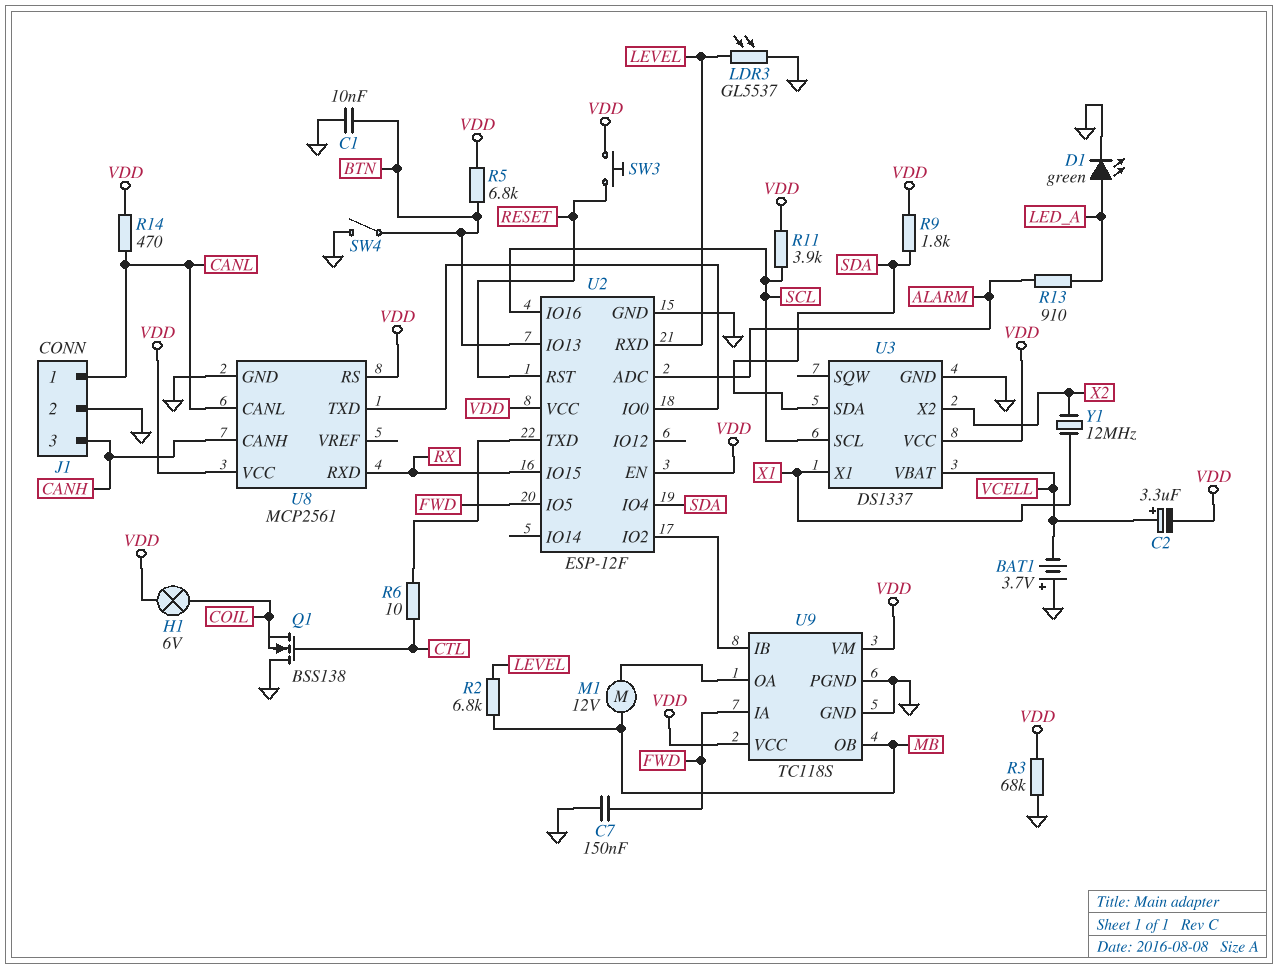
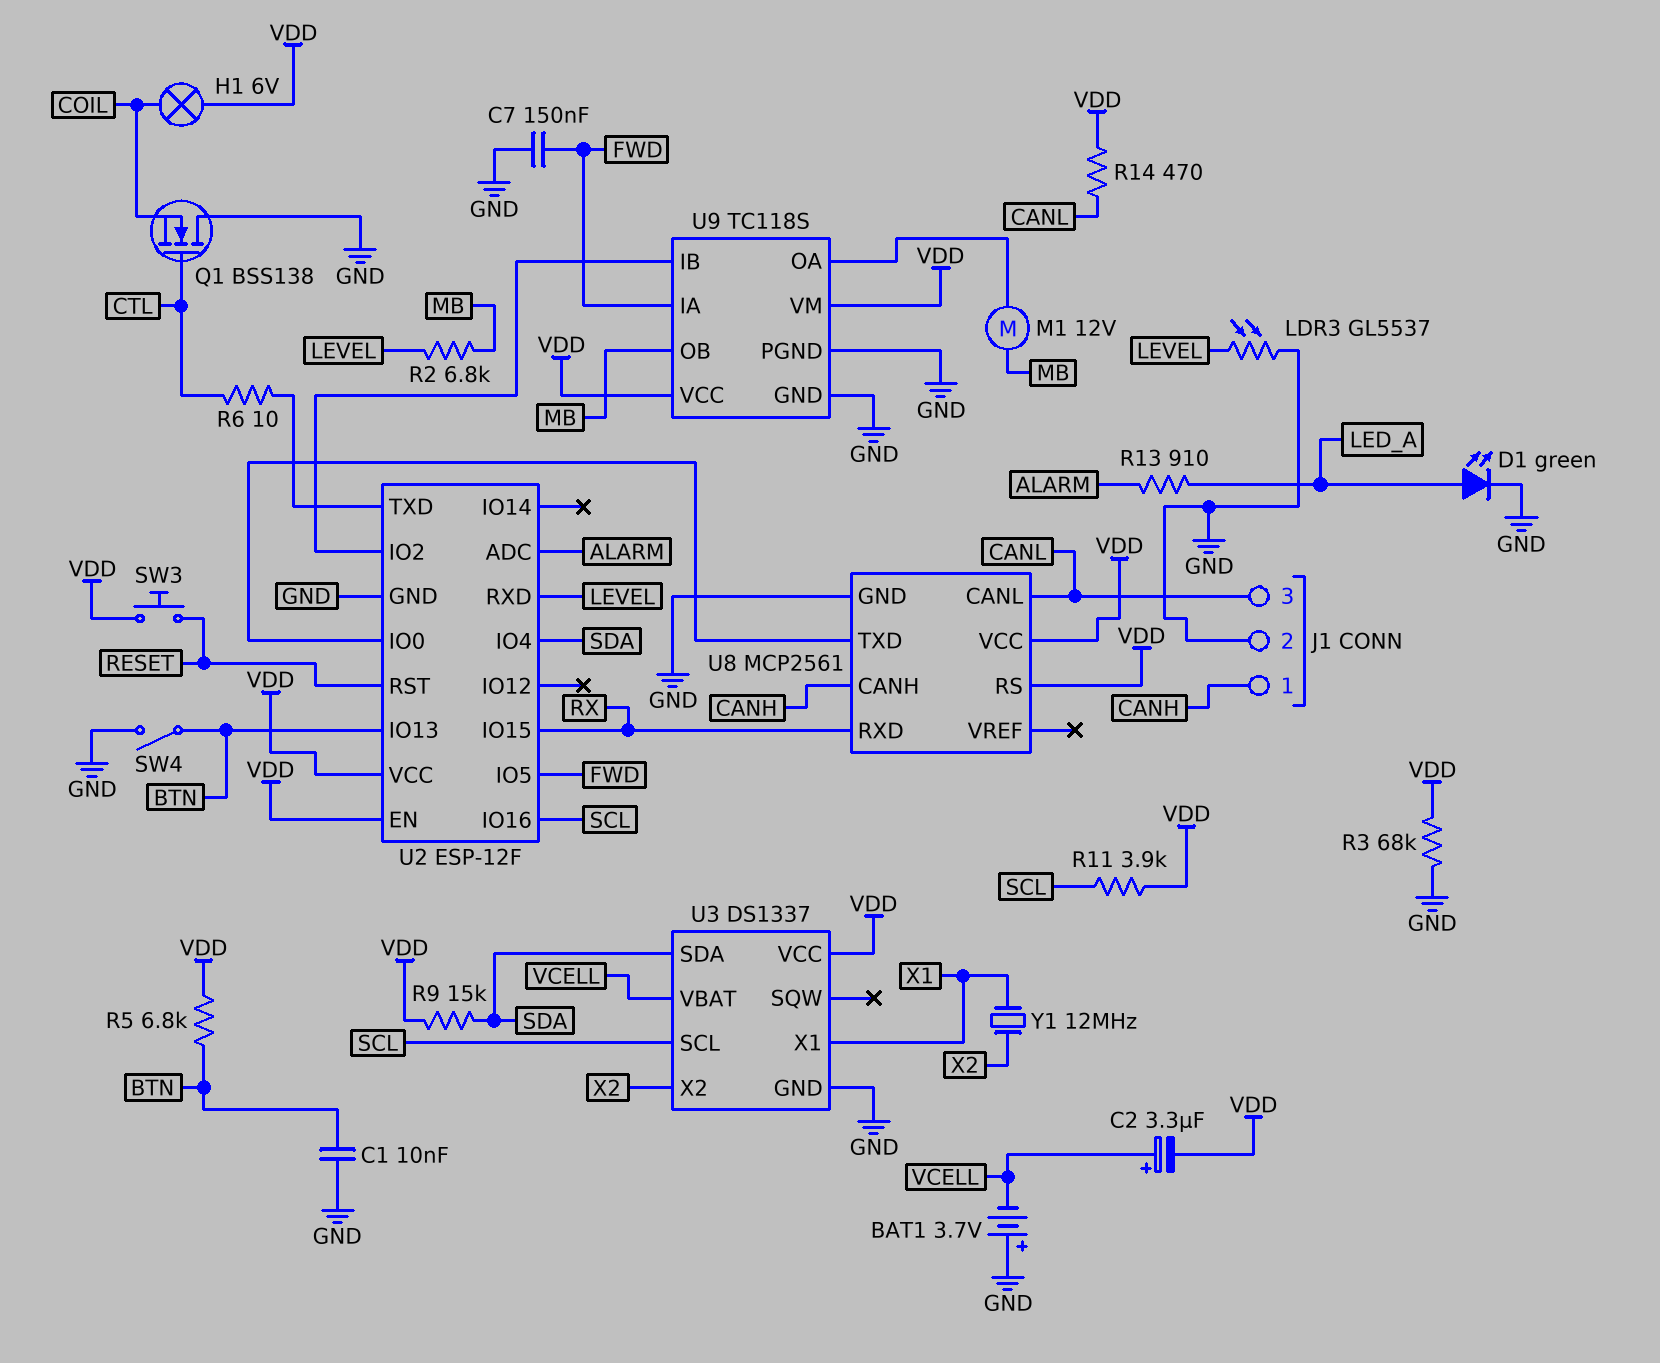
J1 pin 1: CANL -> CANH
J1 pin 3: CANH -> CANL
R9: 1.8k (SDA, VDD) -> 15k (SDA, VDD)

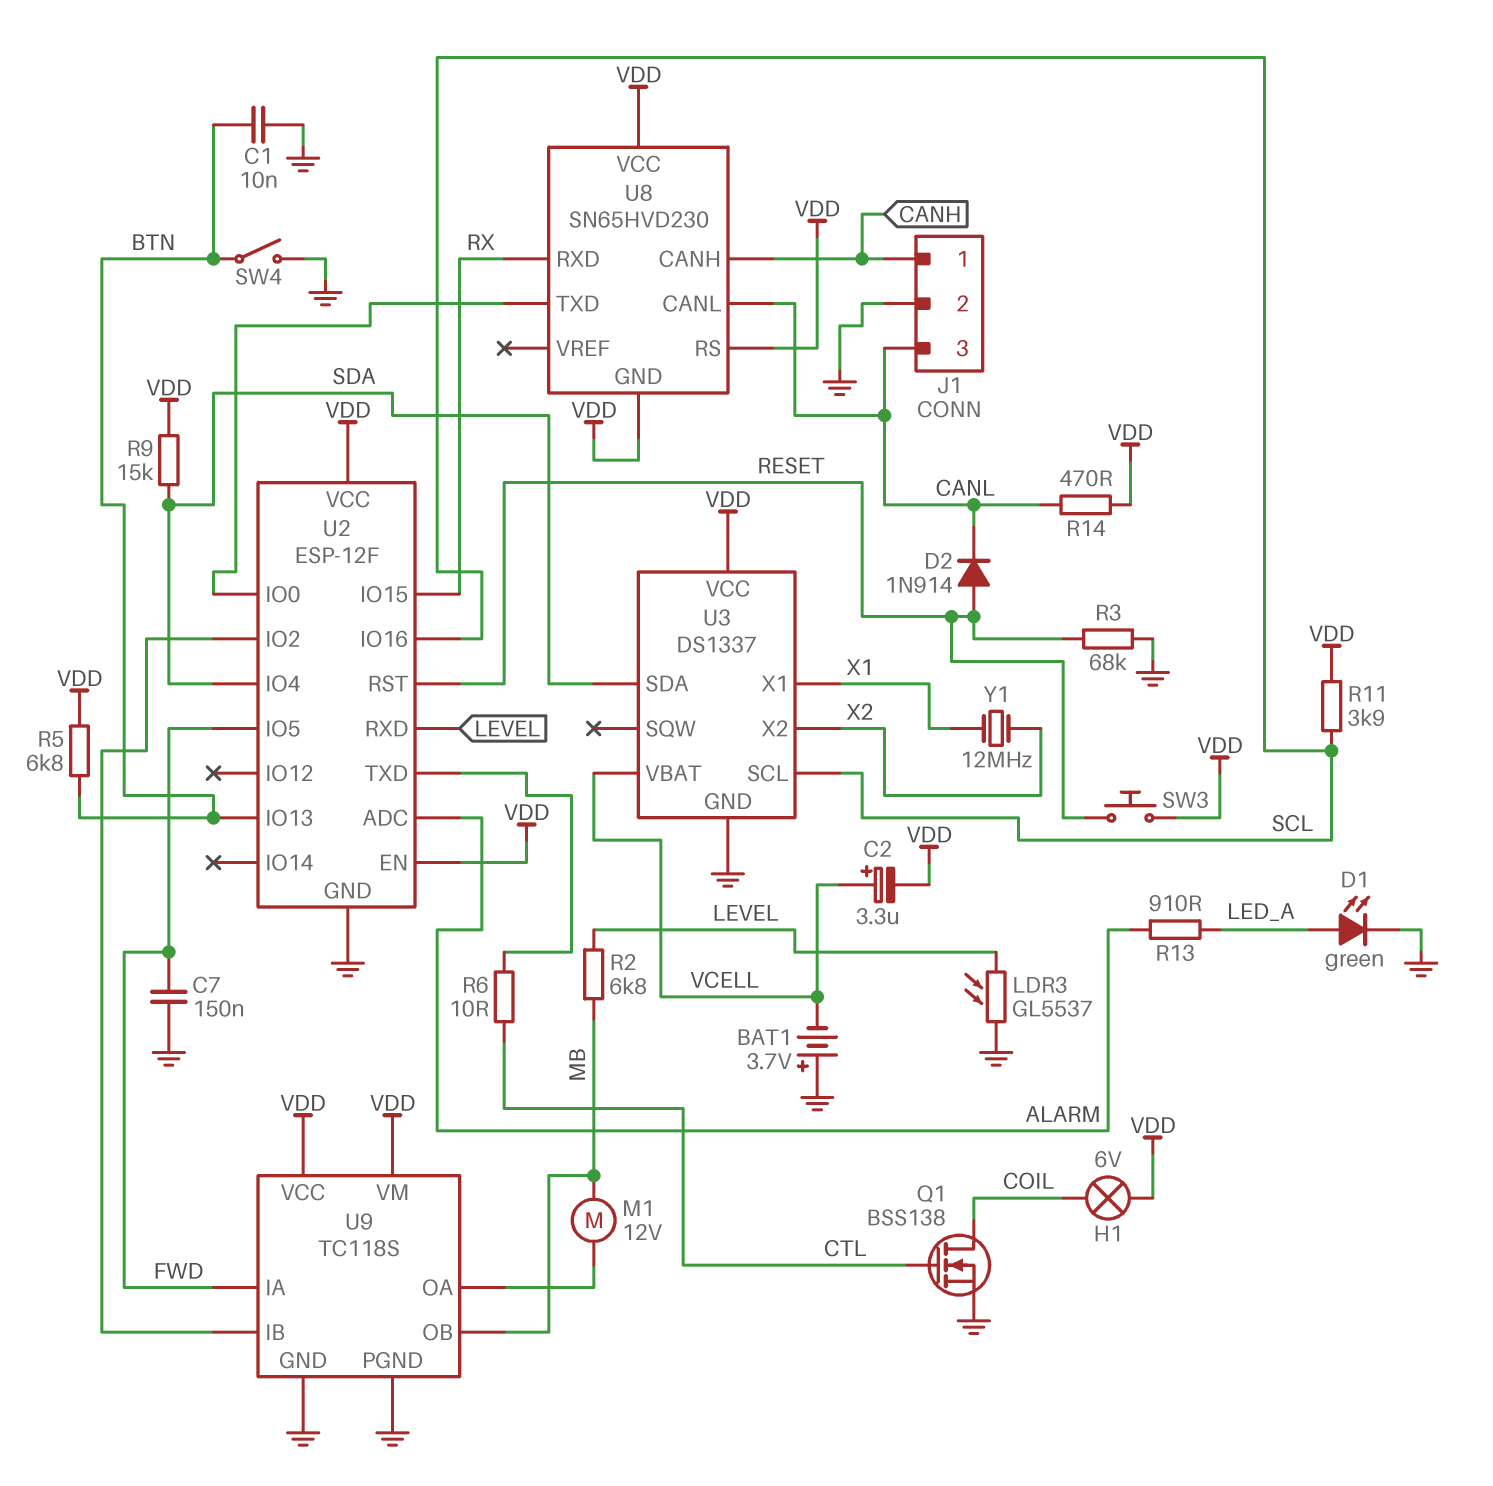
D2: none -> diode 1N914 (A RESET, K CANL)
Q1: NMOS BSS138 (G CTL, D GND, S COIL) -> NMOS BSS138 (G CTL, D COIL, S GND)
R3: 68k (GND, VDD) -> 68k (GND, RESET)
U8: MCP2561 -> SN65HVD230
U8 pin GND: GND -> VDD

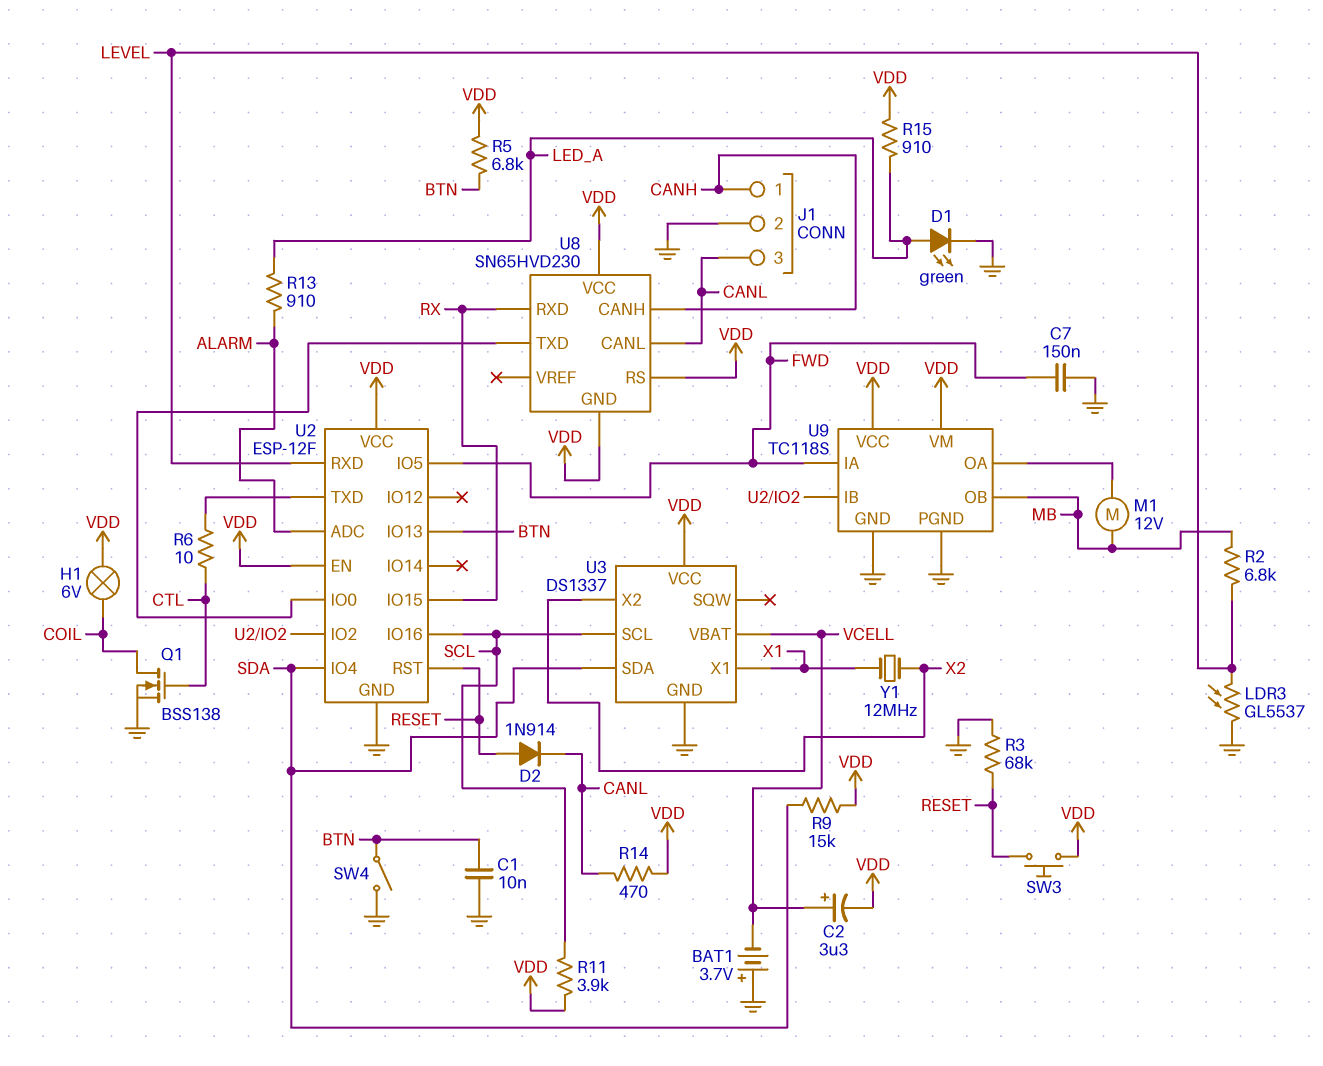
R15: none -> 910 (LED_A, VDD)

